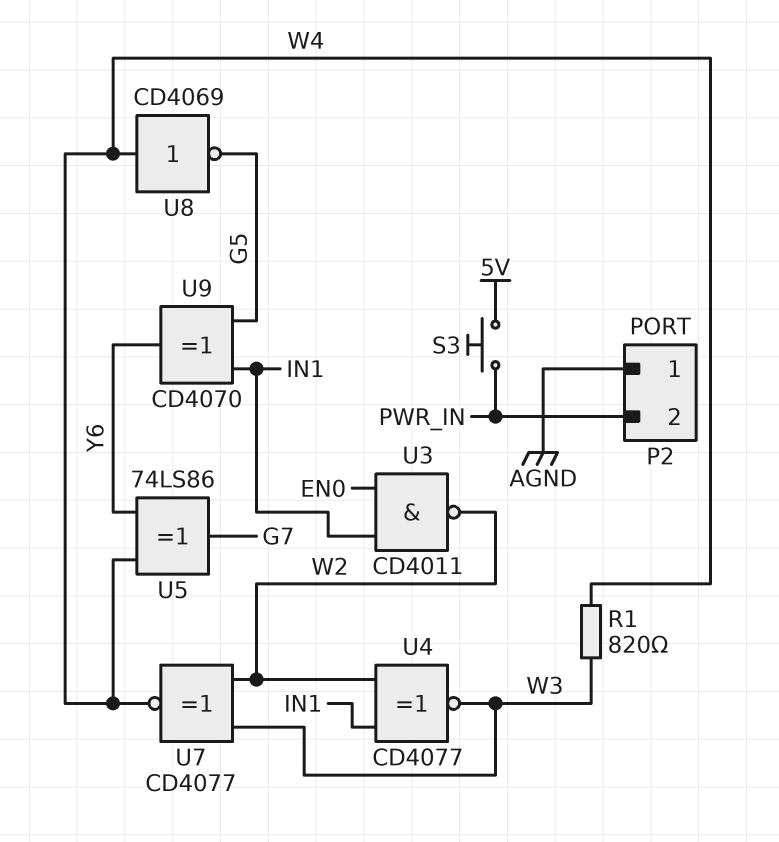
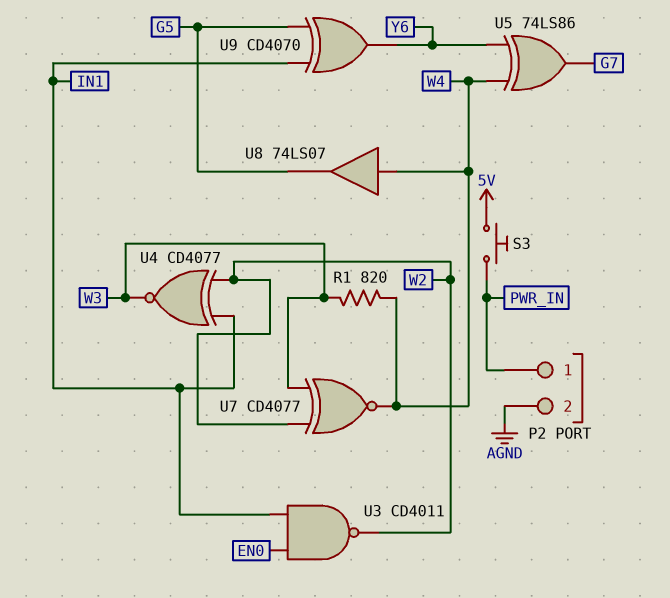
P2 pin 1: AGND -> PWR_IN
P2 pin 2: PWR_IN -> AGND
U8: NOT CD4069 (in W4, out G5) -> buffer 74LS07 (in W4, out G5)

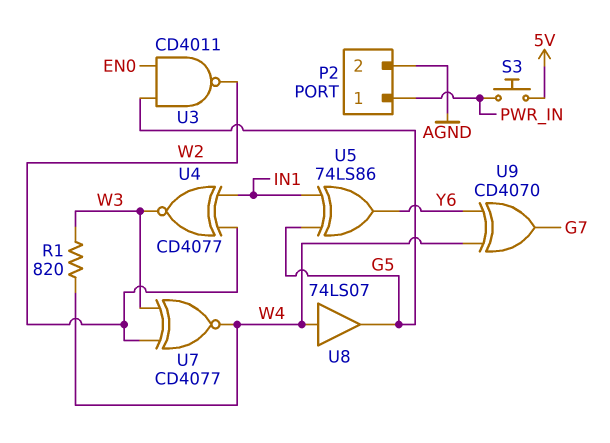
U3: NAND CD4011 (in EN0, in IN1, out W2) -> NAND CD4011 (in EN0, in G5, out W2)
U5: XOR 74LS86 (in W4, in Y6, out G7) -> XOR 74LS86 (in G5, in IN1, out Y6)
U9: XOR CD4070 (in G5, in IN1, out Y6) -> XOR CD4070 (in W4, in Y6, out G7)

